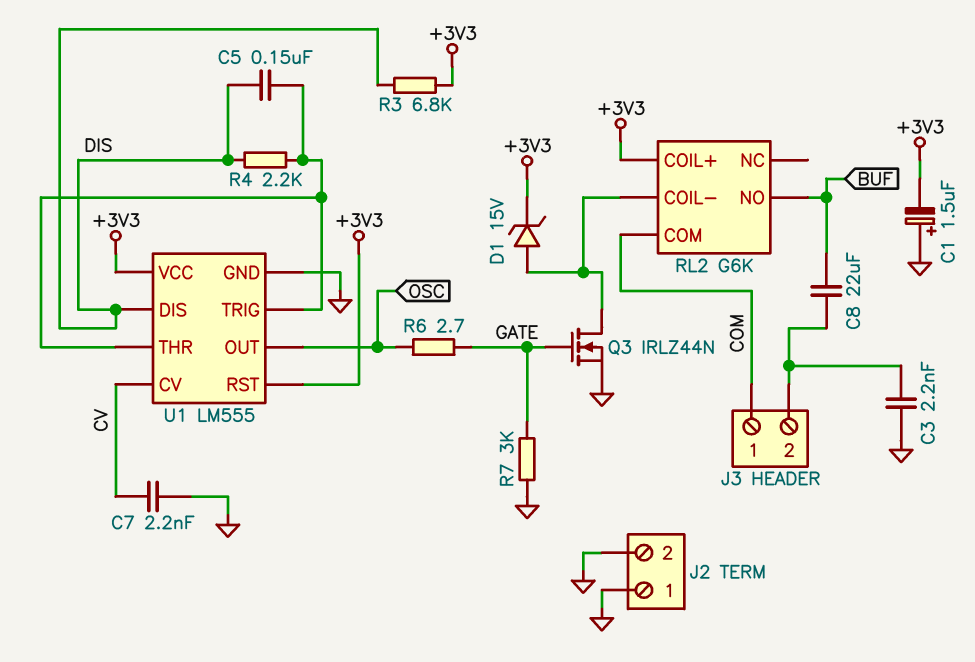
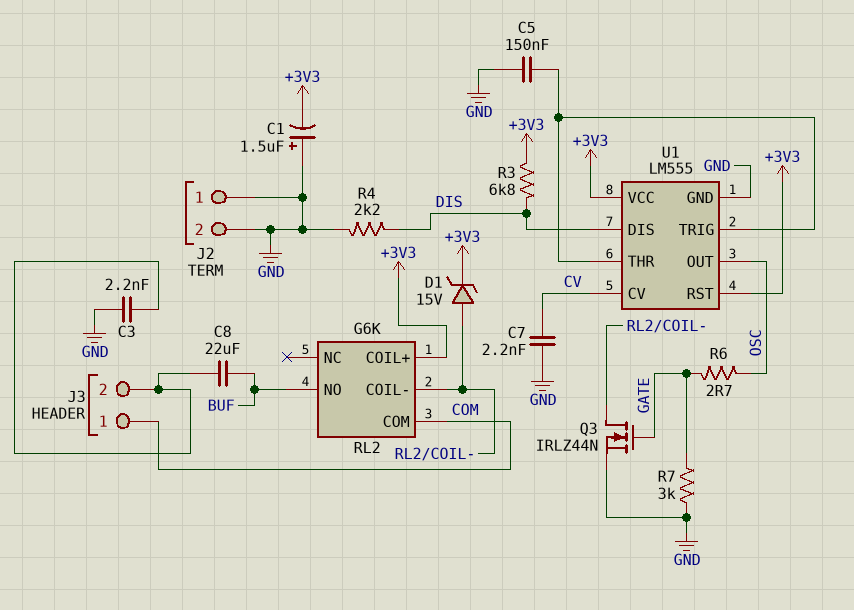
C5: 150nF (DIS, U1/THR) -> 150nF (GND, U1/THR)
R4: 2.2k (DIS, U1/THR) -> 2.2k (DIS, GND)

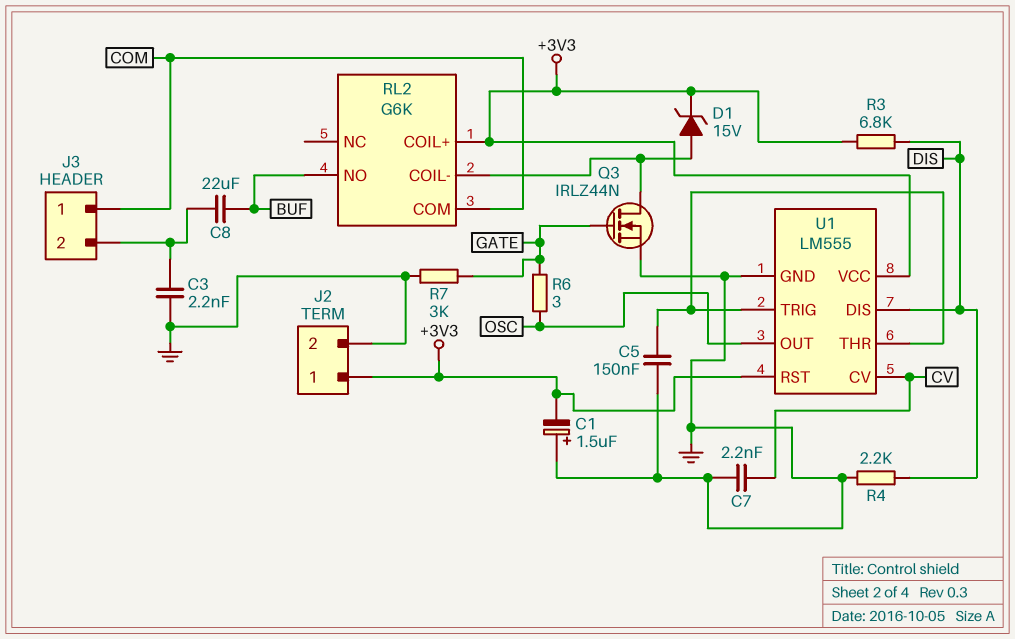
J2 pin 1: GND -> +3V3
R6: 2.7 (GATE, OSC) -> 3 (GATE, OSC)

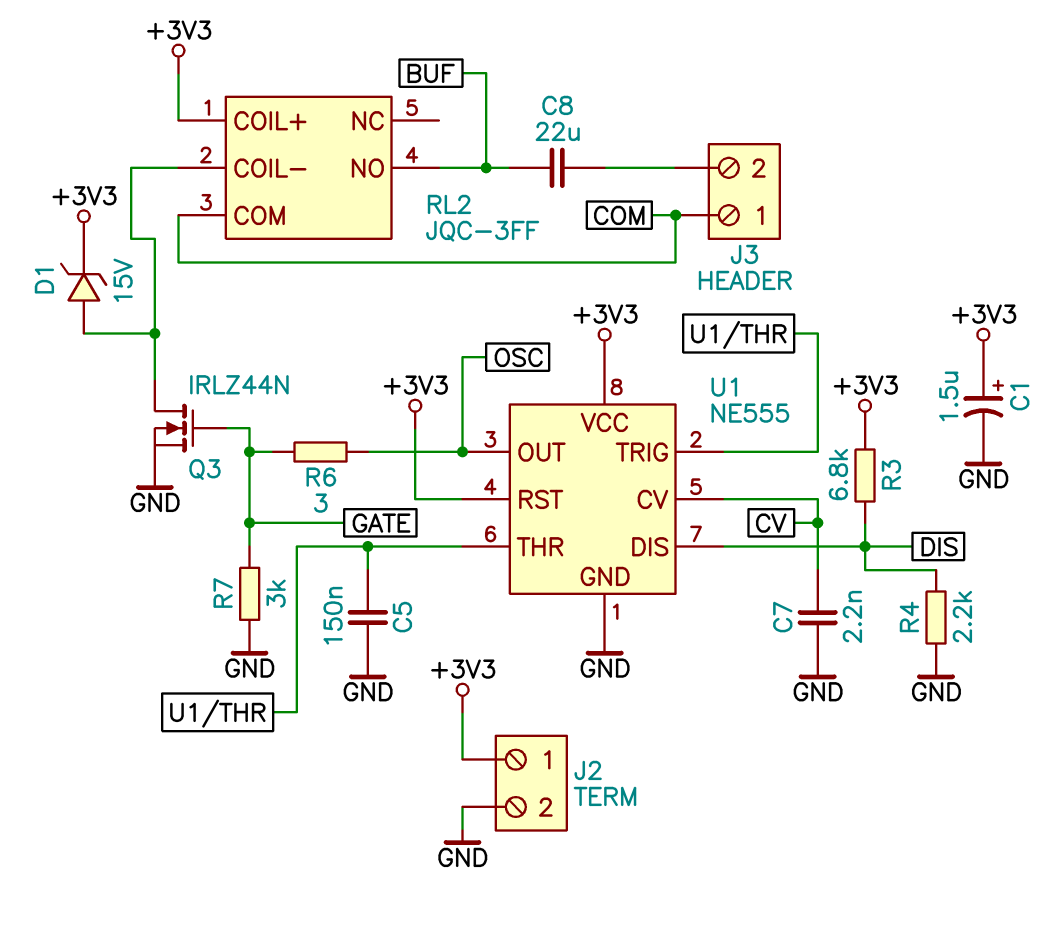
C1: 1.5uF (plus GND, minus +3V3) -> 1.5uF (plus +3V3, minus GND)
C3: 2.2nF (GND, J3/2) -> none
RL2: G6K -> JQC-3FF
U1: LM555 -> NE555

